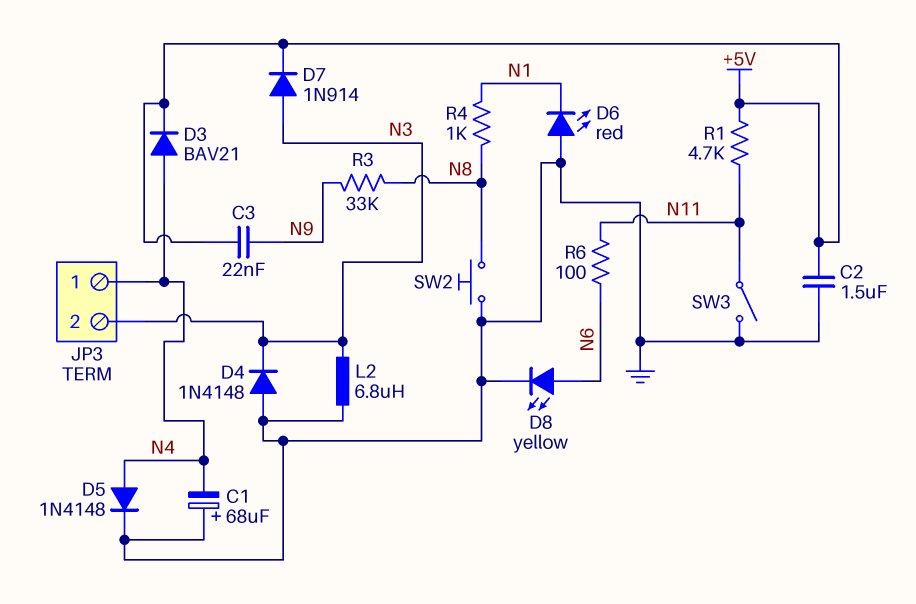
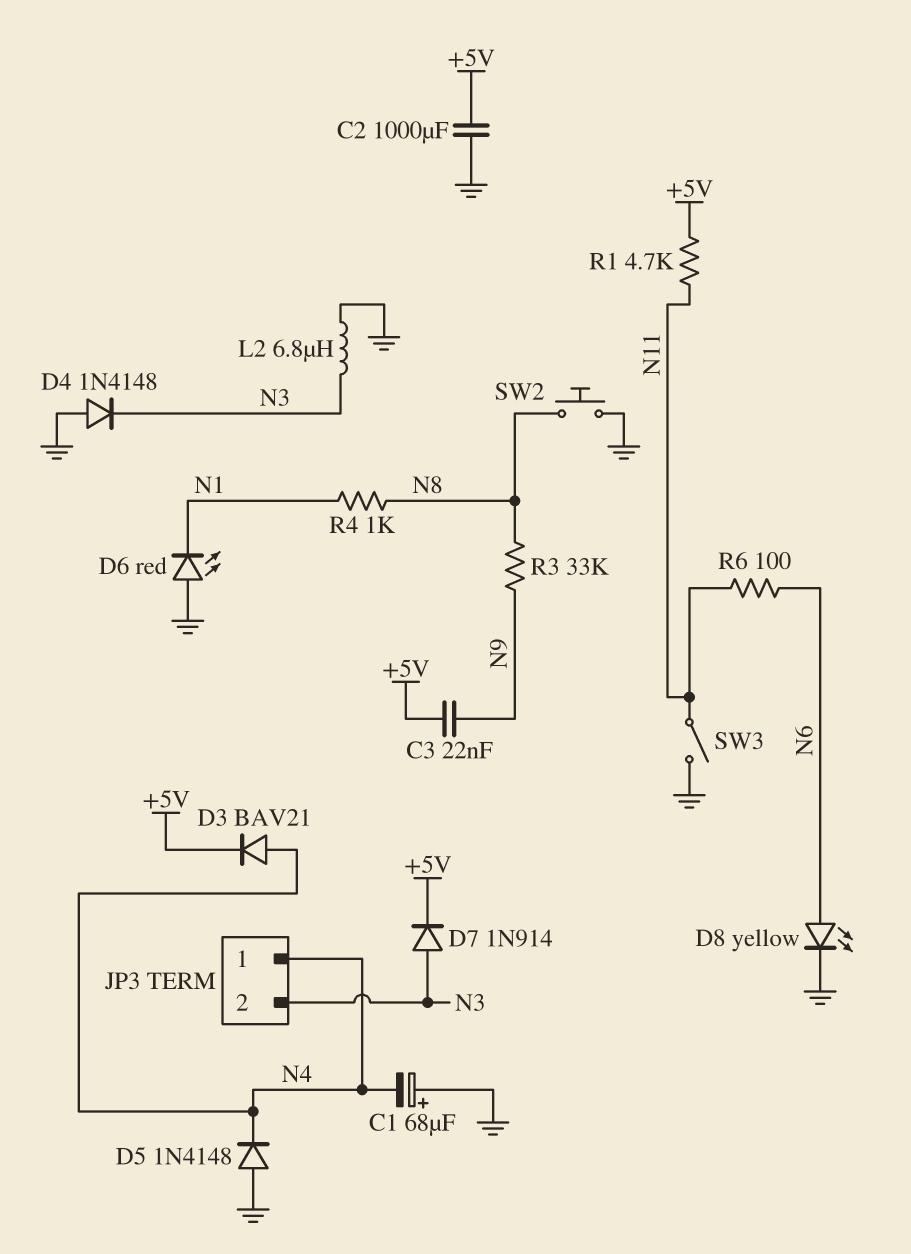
C2: 1.5uF (+5V, GND) -> 1000uF (+5V, GND)
D5: diode 1N4148 (A N4, K GND) -> diode 1N4148 (A GND, K N4)

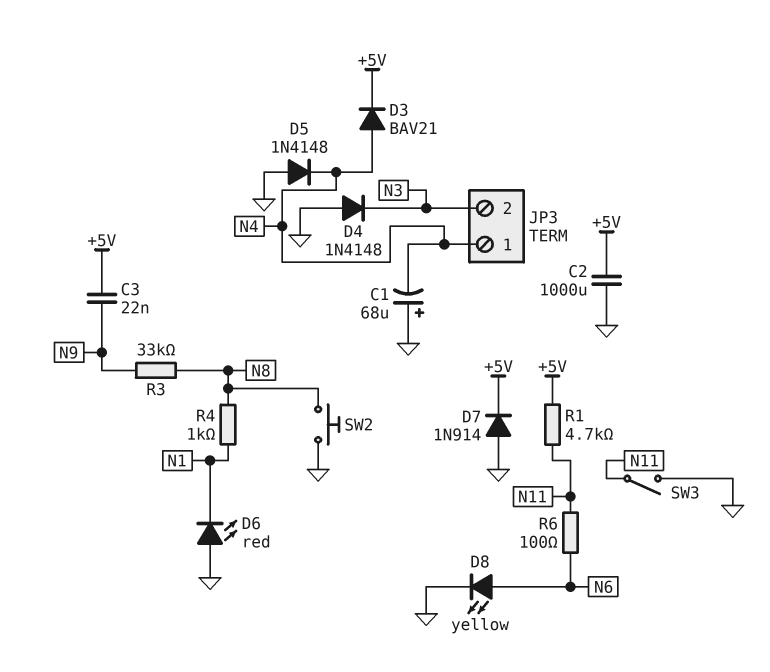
D7: diode 1N914 (A N3, K +5V) -> diode 1N914 (A GND, K +5V)
L2: 6.8uH (GND, N3) -> none

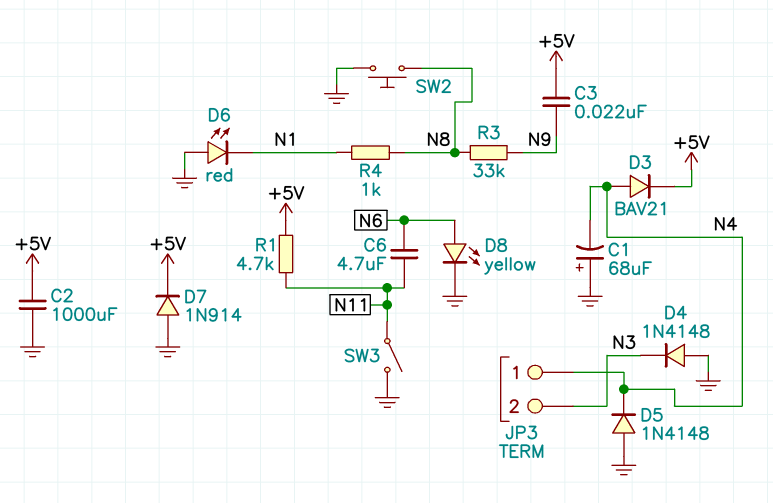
C6: none -> 4.7uF (N6, N11)
R6: 100 (N6, N11) -> none

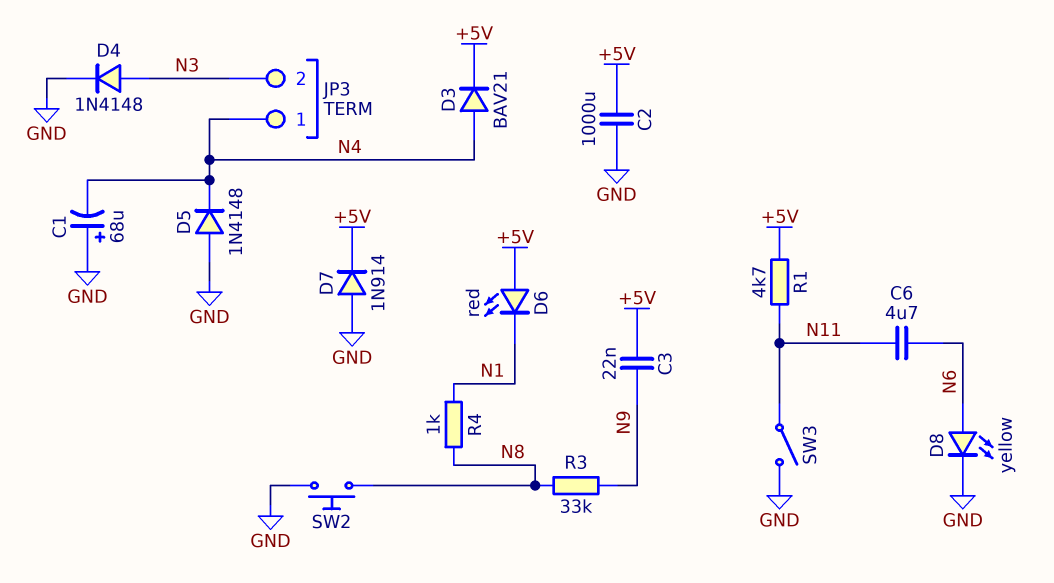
D4: diode 1N4148 (A GND, K N3) -> diode 1N4148 (A N3, K GND)
D6: LED red (A GND, K N1) -> LED red (A +5V, K N1)

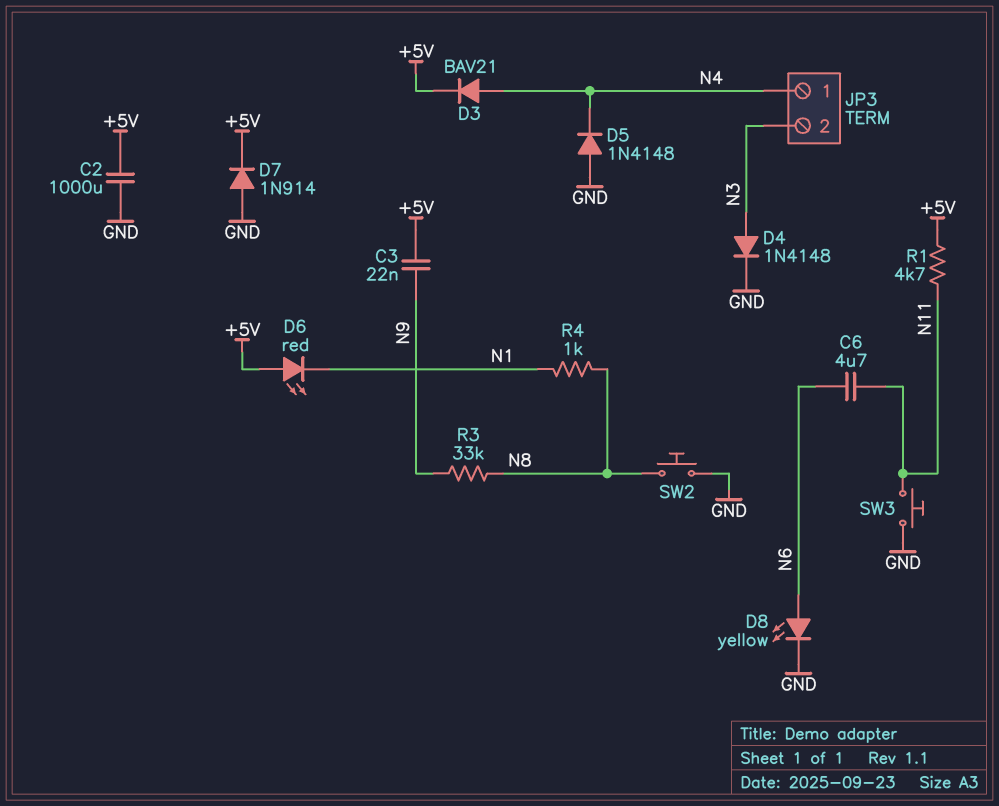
C1: 68uF (plus GND, minus N4) -> none
SW3: switch (GND, N11) -> button (GND, N11)

